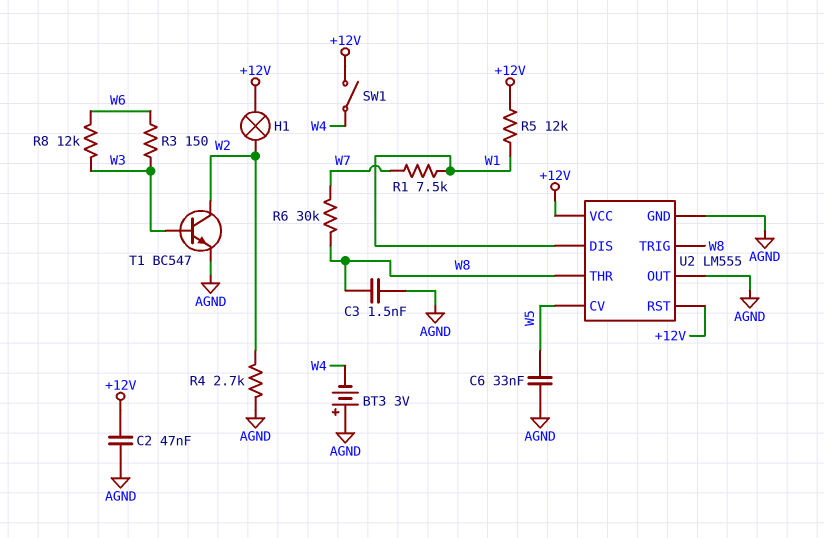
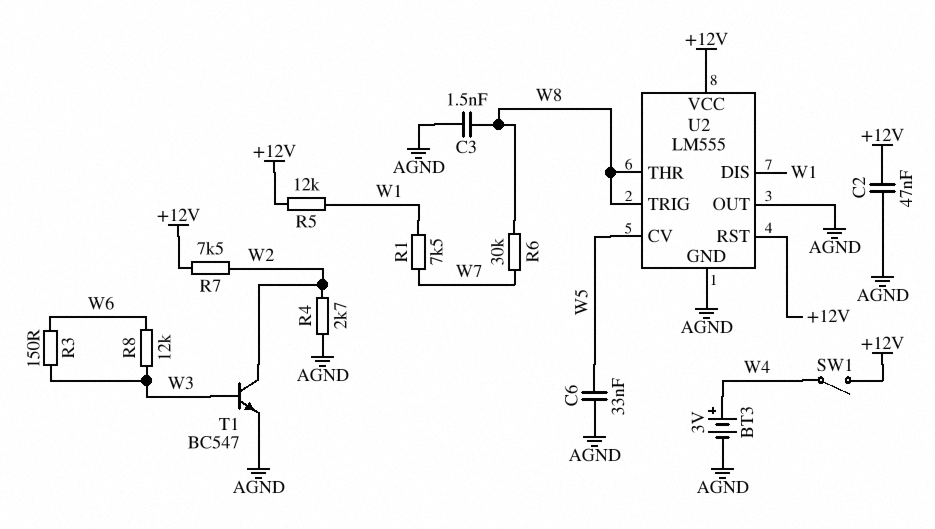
BT3: 3V (plus AGND, minus W4) -> 3V (plus W4, minus AGND)
H1: lamp (+12V, W2) -> none
R7: none -> 7.5k (+12V, W2)

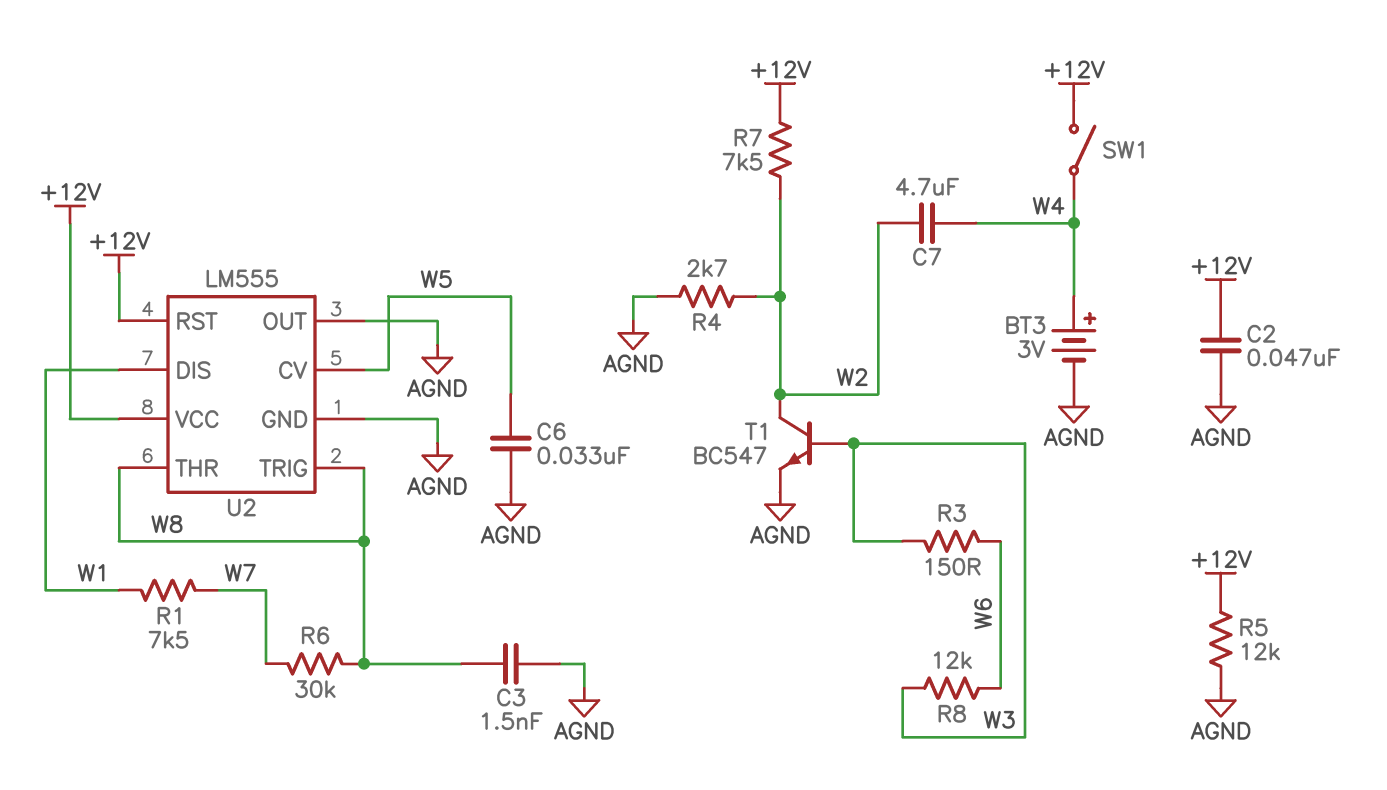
C7: none -> 4.7uF (W2, W4)
R5: 12k (+12V, W1) -> 12k (+12V, AGND)

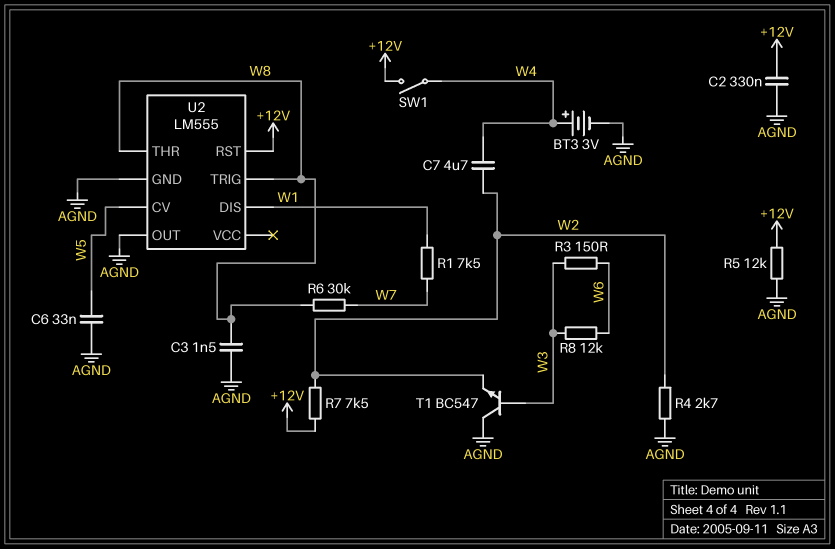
C2: 47nF (+12V, AGND) -> 330nF (+12V, AGND)
T1: NPN BC547 (B W3, C W2, E AGND) -> NPN BC547 (B W3, C AGND, E W2)
U2 pin VCC: +12V -> none

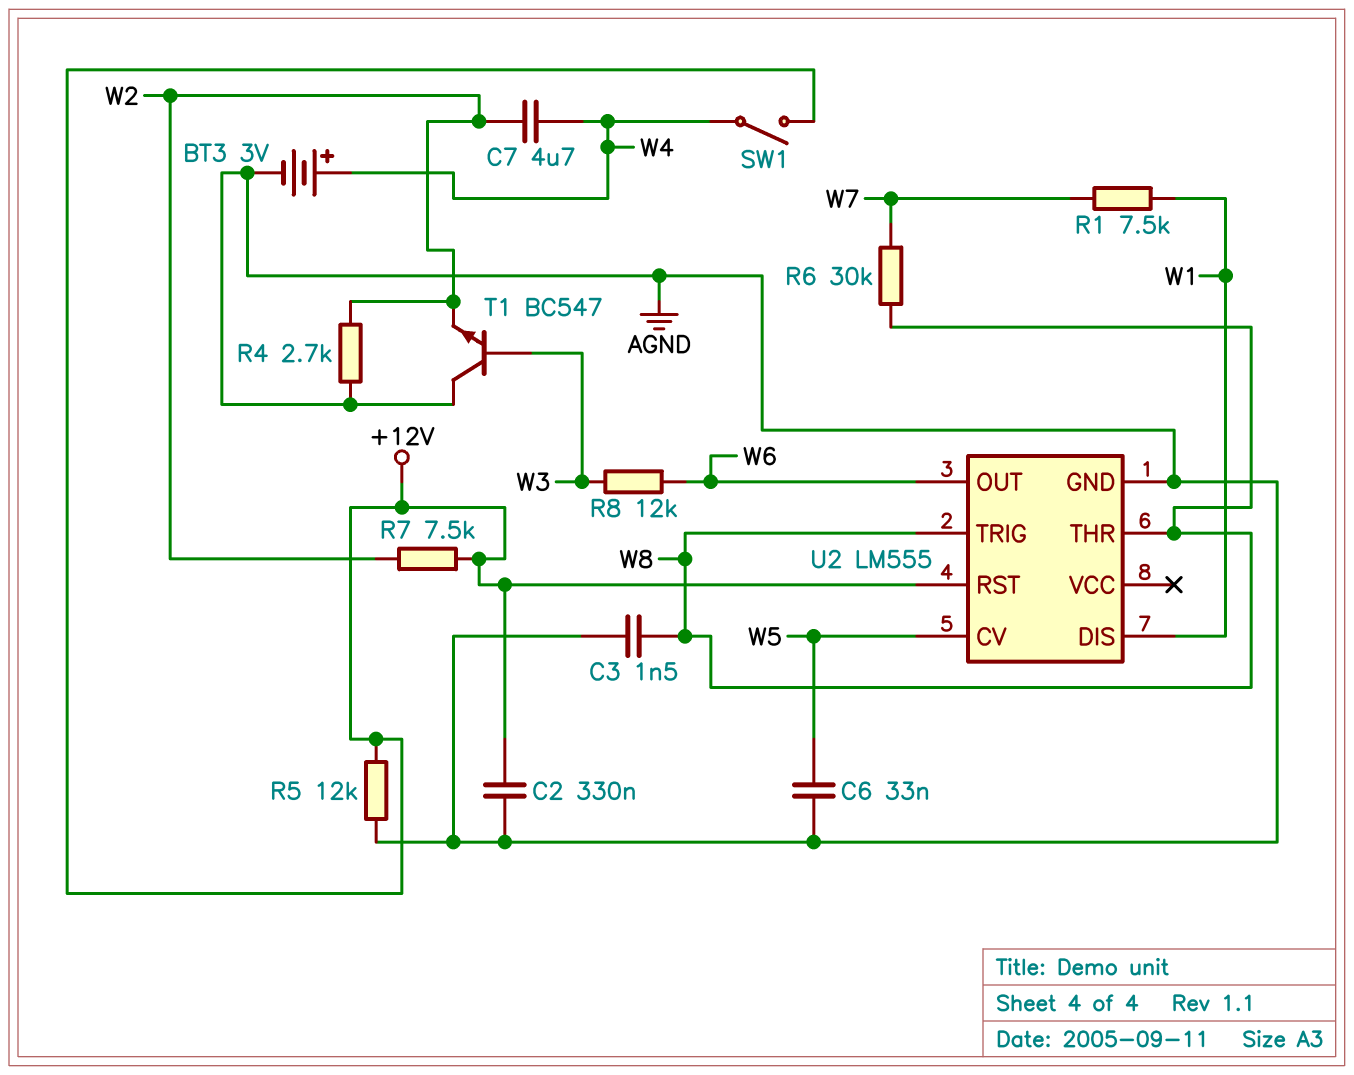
R3: 150 (W3, W6) -> none
U2 pin OUT: AGND -> W6

